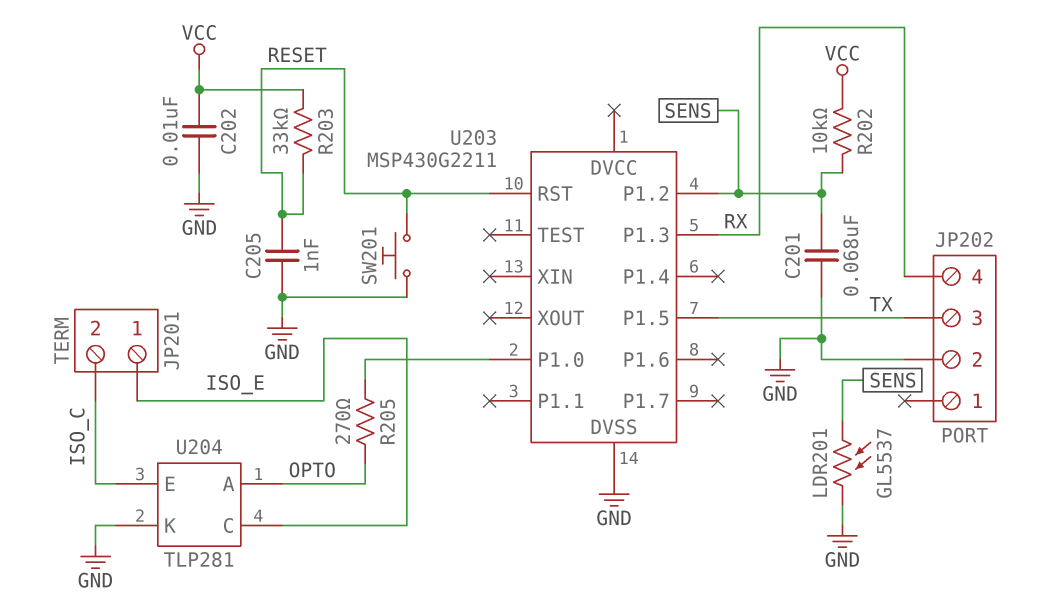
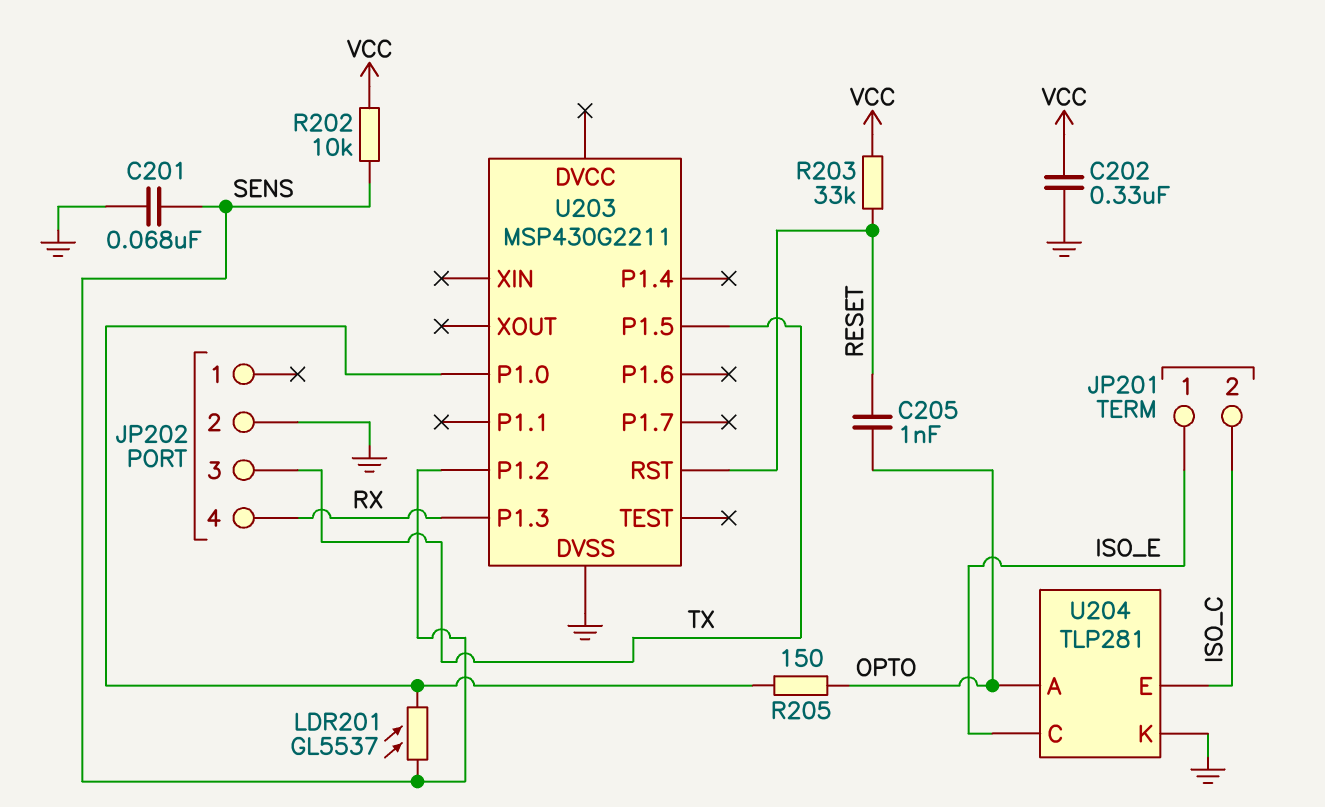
C202: 10nF (GND, VCC) -> 330nF (GND, VCC)
C205: 1nF (GND, RESET) -> 1nF (OPTO, RESET)
LDR201: GL5537 (GND, SENS) -> GL5537 (SENS, U203/P1.0)
R205: 270 (OPTO, U203/P1.0) -> 150 (OPTO, U203/P1.0)
SW201: button (GND, RESET) -> none

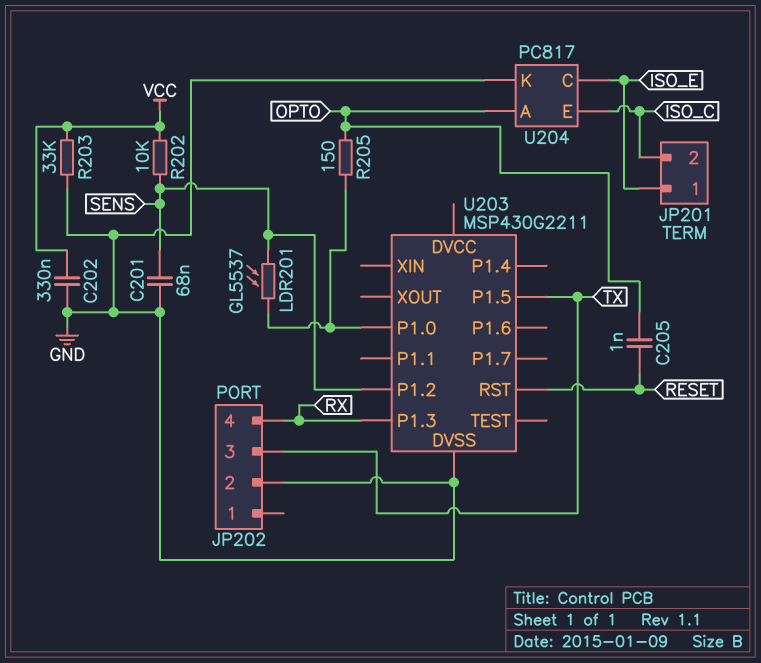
R203: 33k (RESET, VCC) -> 33k (GND, VCC)
U204: TLP281 -> PC817

